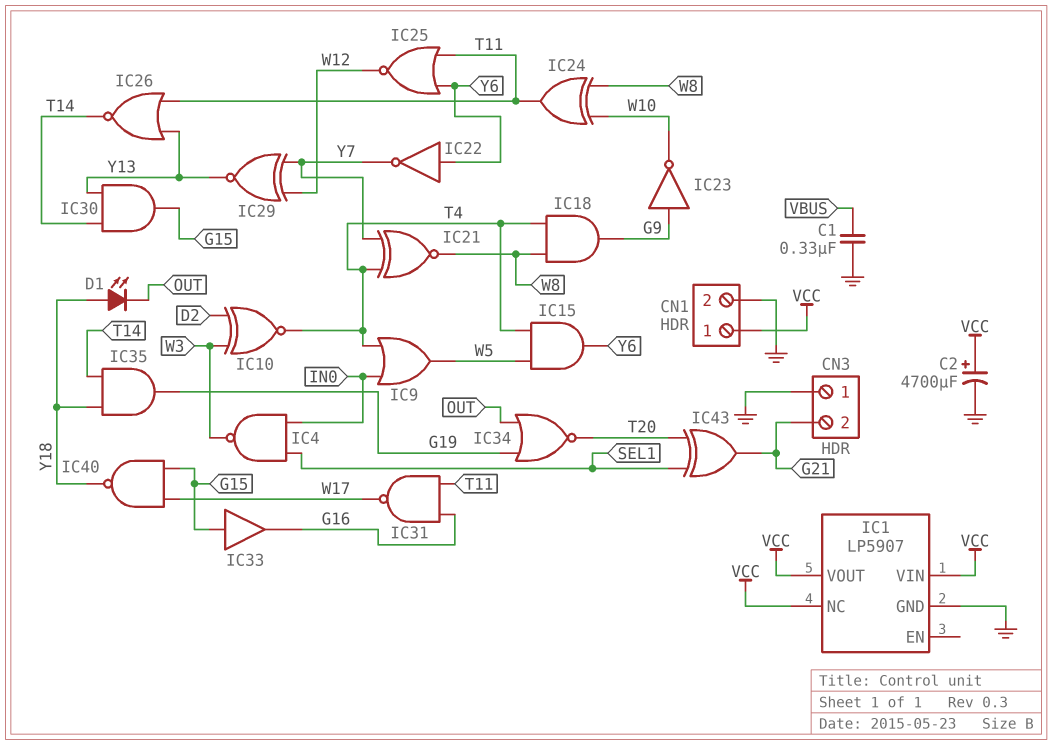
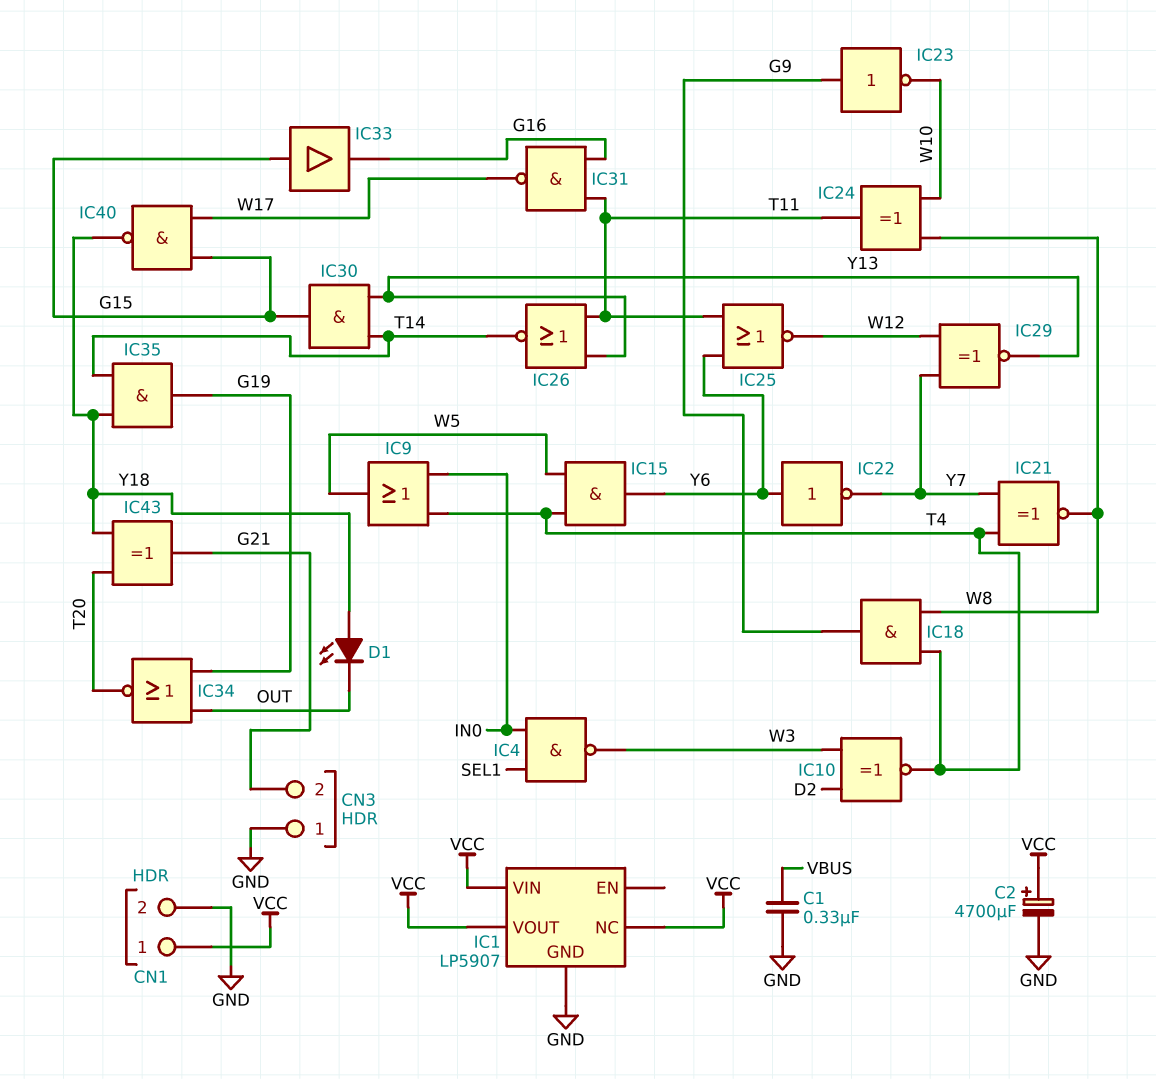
IC43: XOR (in SEL1, in T20, out G21) -> XOR (in T20, in Y18, out G21)

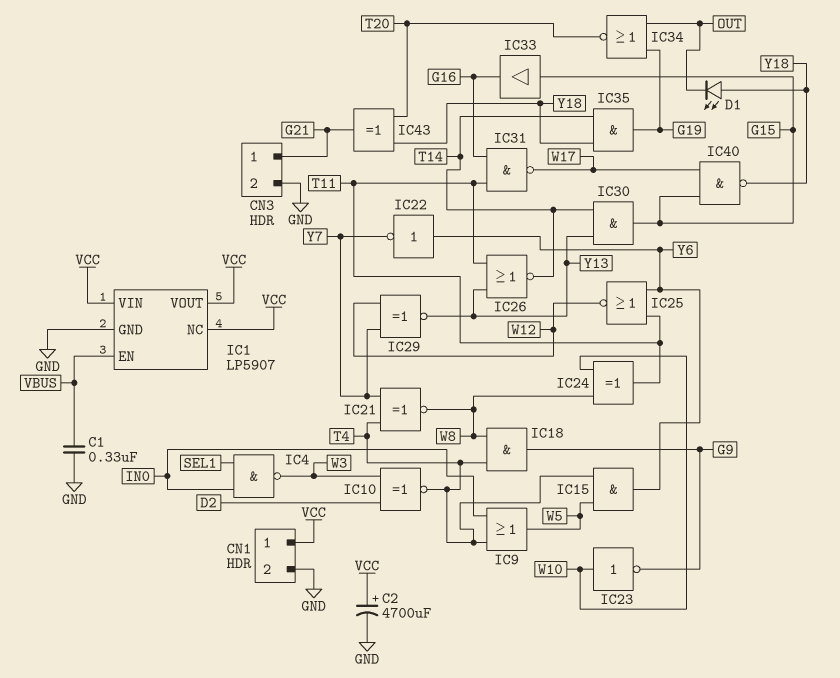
CN3 pin 1: GND -> G21
CN3 pin 2: G21 -> GND
IC1 pin EN: none -> VBUS
IC23: NOT (in G9, out W10) -> NOT (in W10, out G9)

